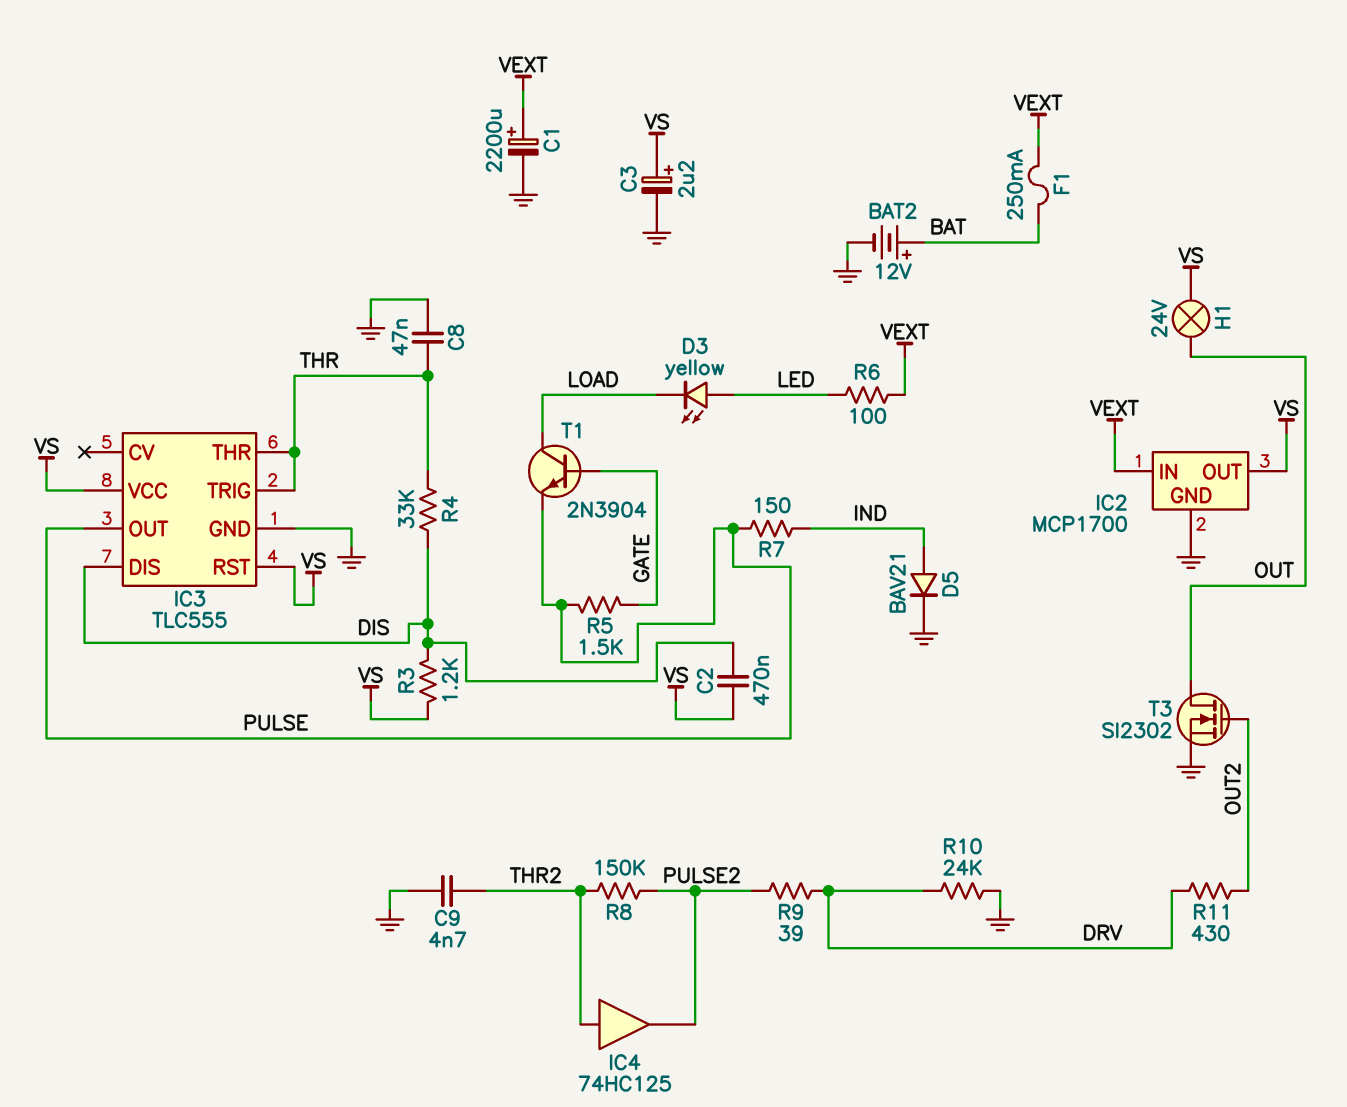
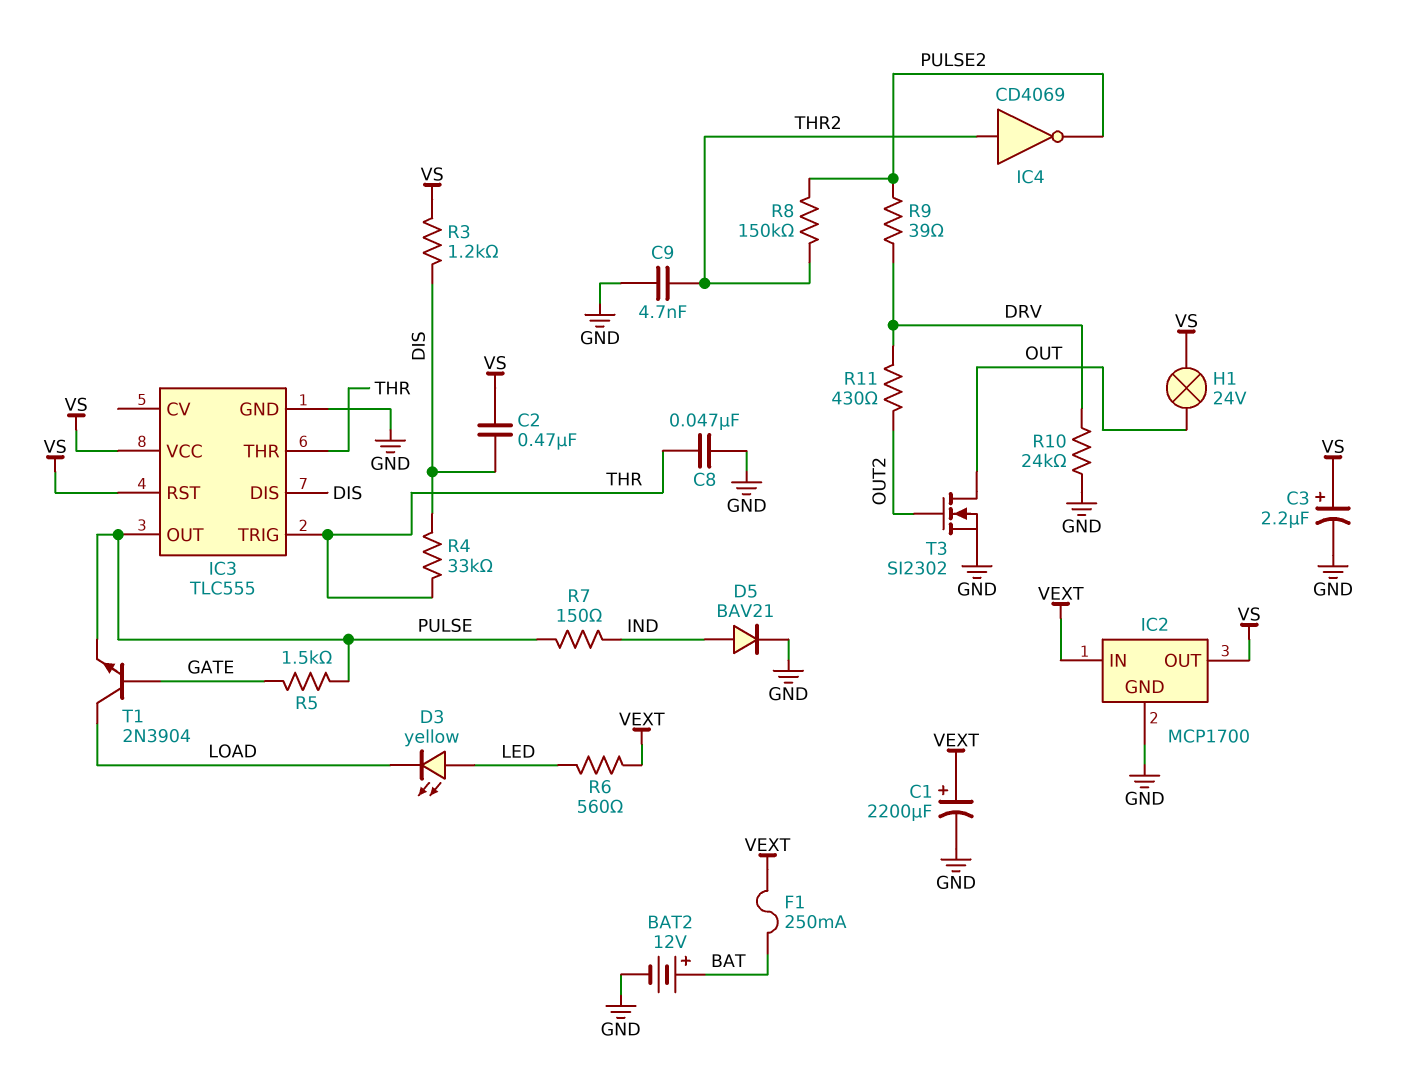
IC4: buffer 74HC125 (in THR2, out PULSE2) -> NOT CD4069 (in THR2, out PULSE2)
R6: 100 (LED, VEXT) -> 560 (LED, VEXT)

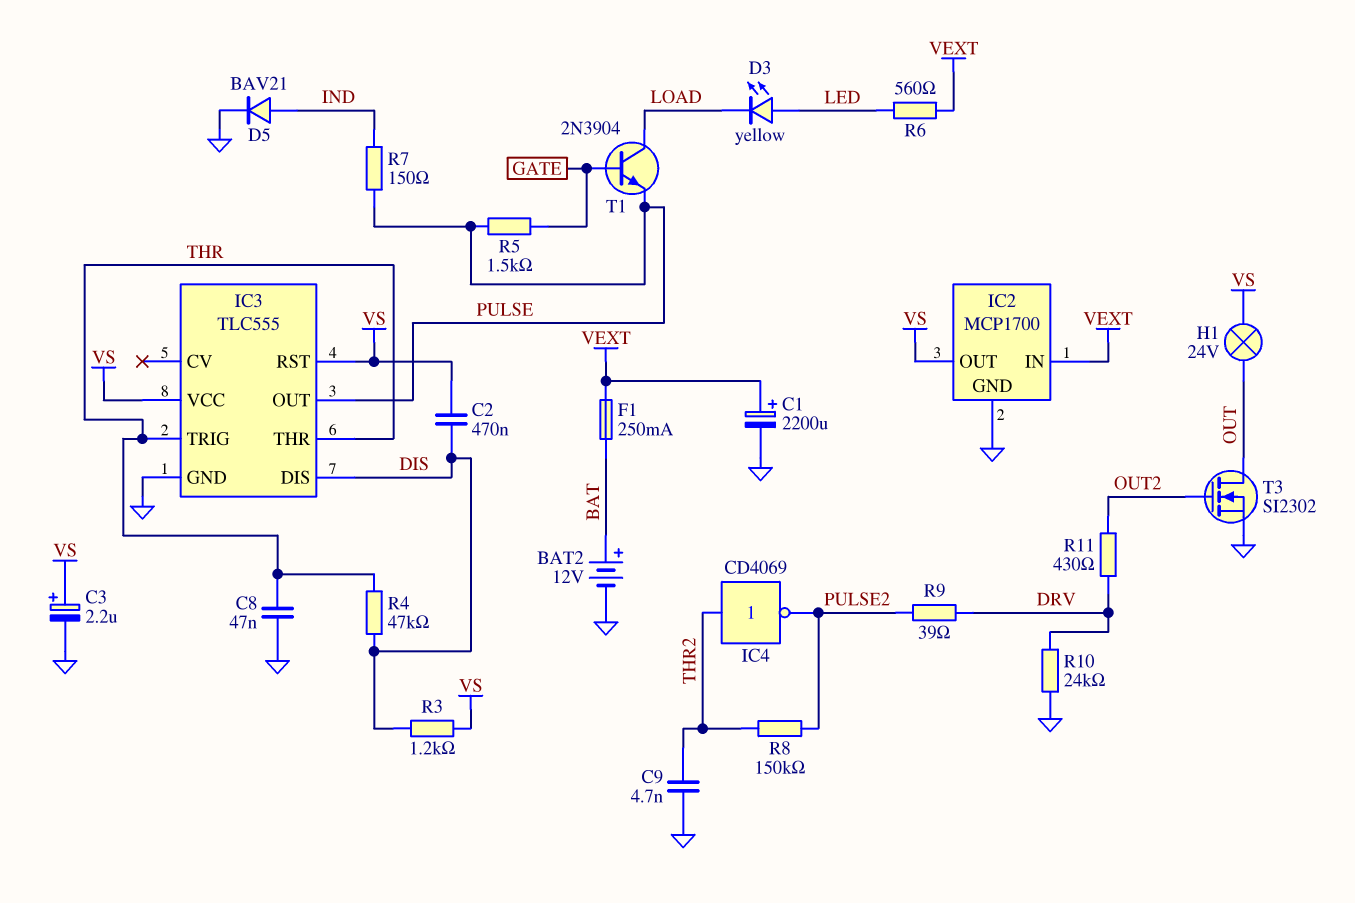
R4: 33k (DIS, THR) -> 47k (DIS, THR)

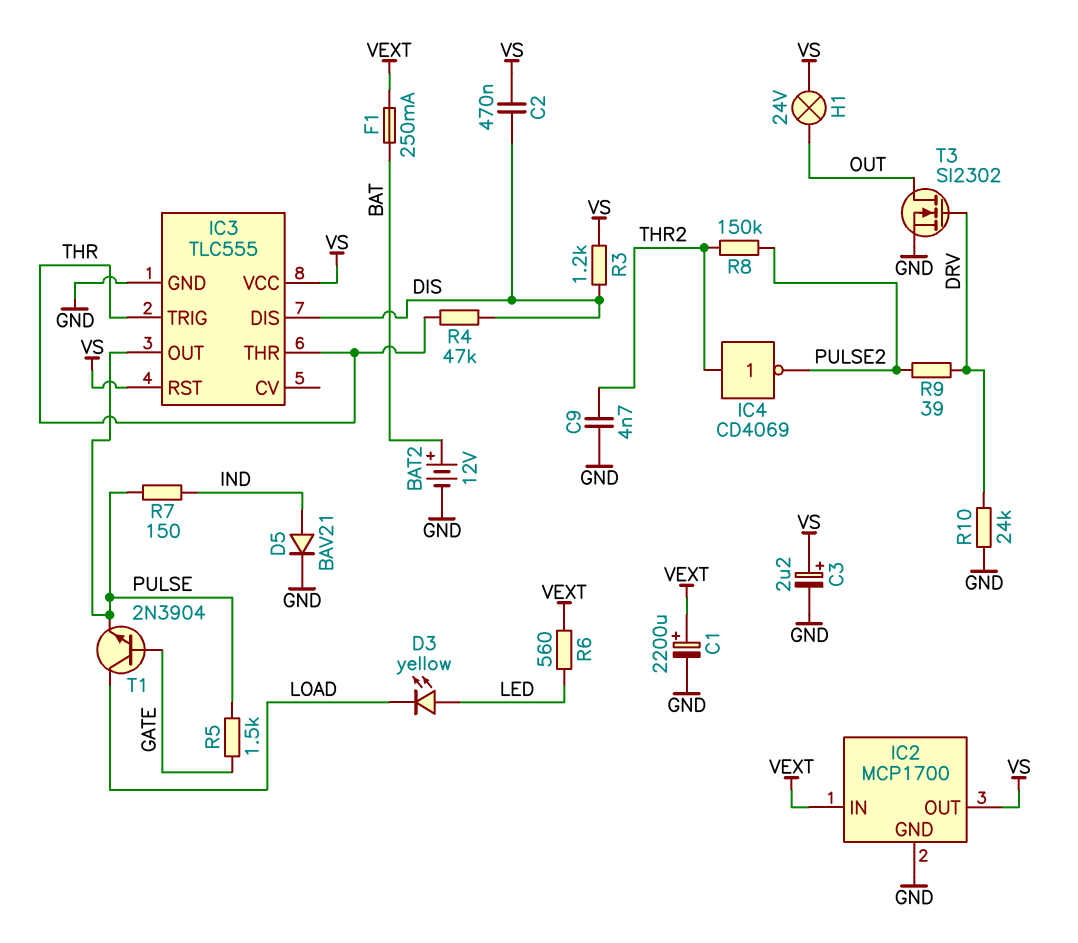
C8: 47nF (GND, THR) -> none
R11: 430 (DRV, OUT2) -> none
T3: NMOS SI2302 (G OUT2, D OUT, S GND) -> NMOS SI2302 (G DRV, D OUT, S GND)

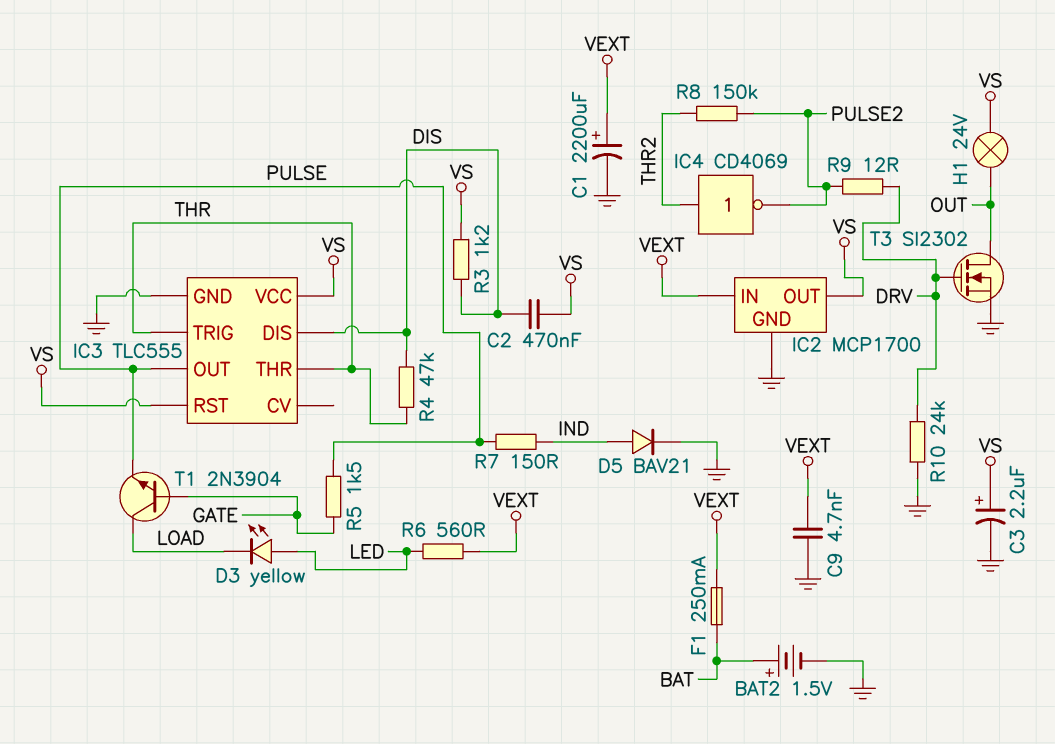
BAT2: 12V (plus BAT, minus GND) -> 1.5V (plus BAT, minus GND)
C9: 4.7nF (GND, THR2) -> 4.7nF (GND, VEXT)
R9: 39 (DRV, PULSE2) -> 12 (DRV, PULSE2)

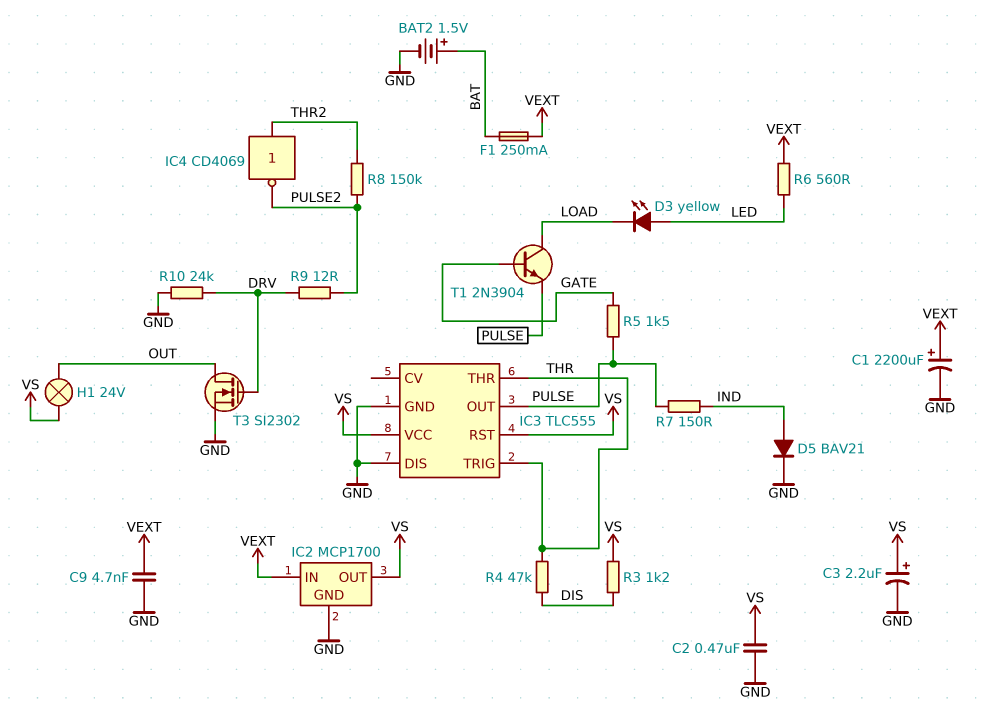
C2: 470nF (DIS, VS) -> 470nF (GND, VS)
IC3 pin DIS: DIS -> GND

